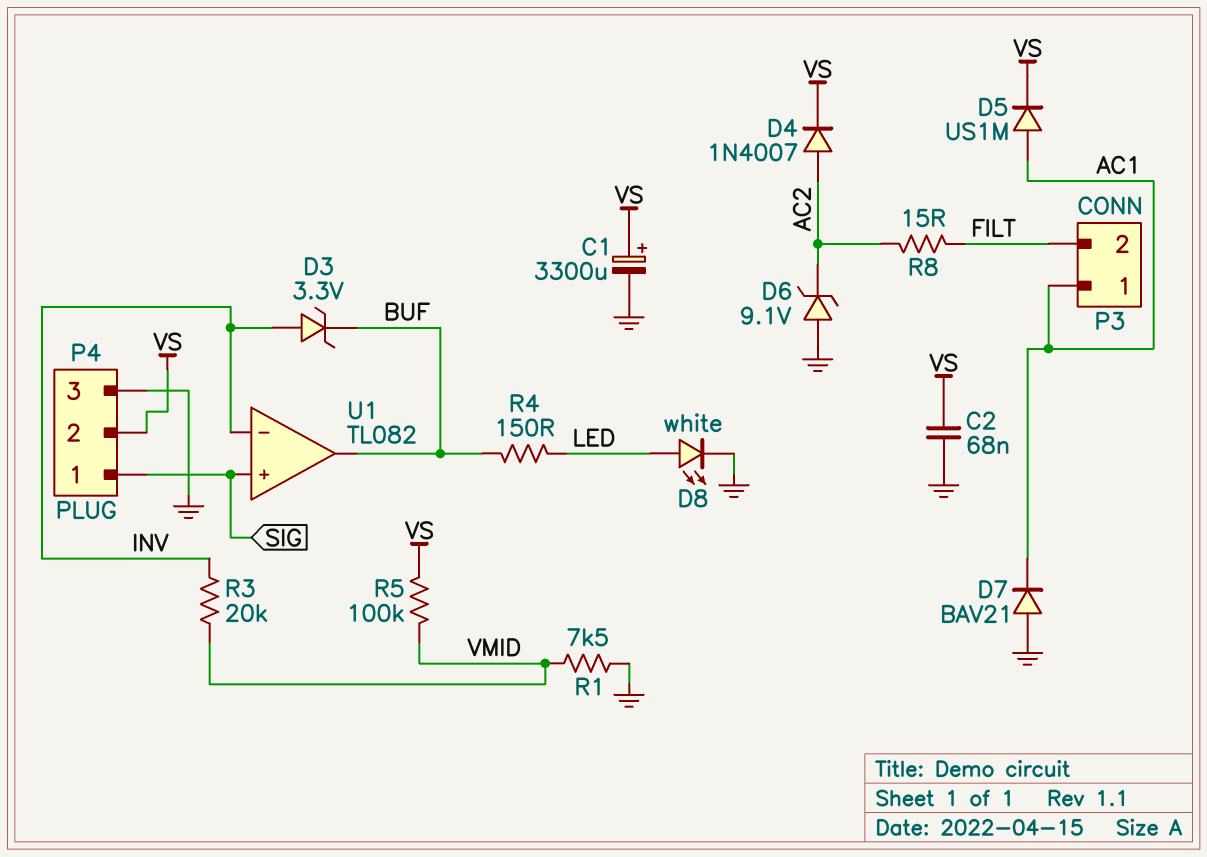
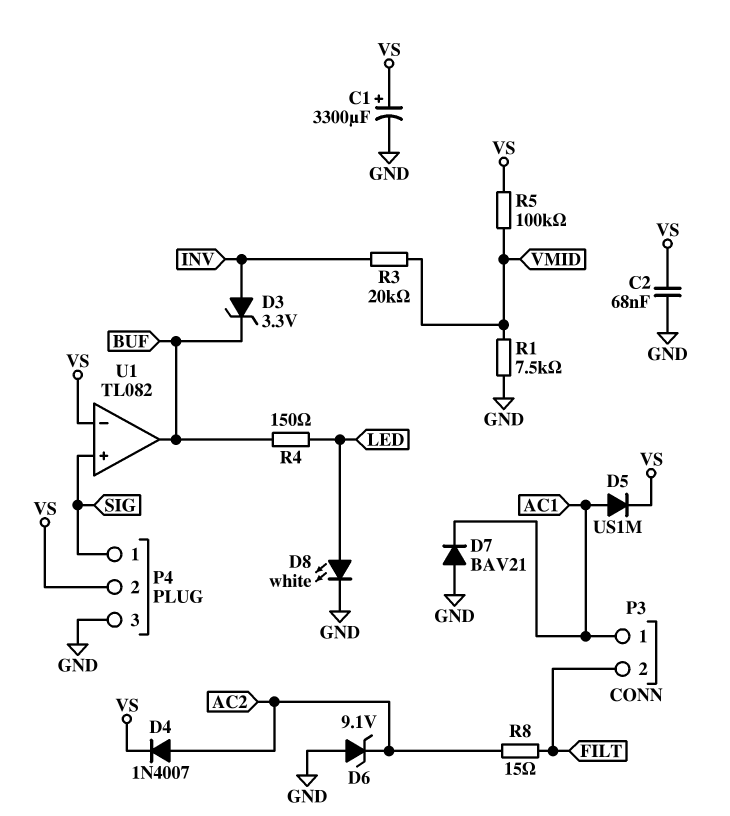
U1 pin in-: INV -> VS

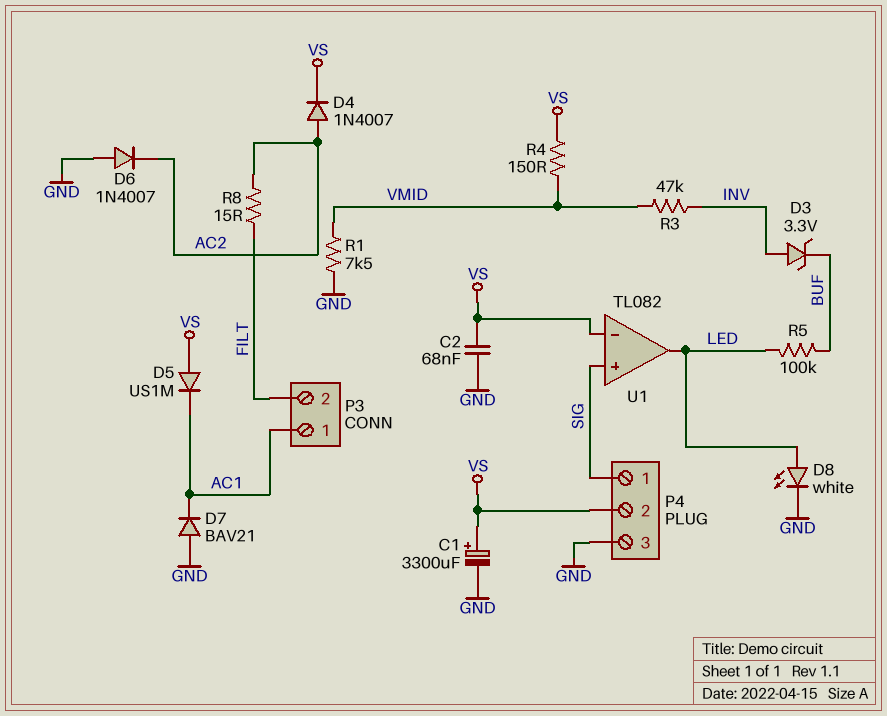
D5: diode US1M (A AC1, K VS) -> diode US1M (A VS, K AC1)
D6: zener 9.1V (A GND, K AC2) -> diode 1N4007 (A GND, K AC2)
R3: 20k (INV, VMID) -> 47k (INV, VMID)
R4: 150 (BUF, LED) -> 150 (VMID, VS)
R5: 100k (VMID, VS) -> 100k (BUF, LED)
U1 pin out: BUF -> LED

